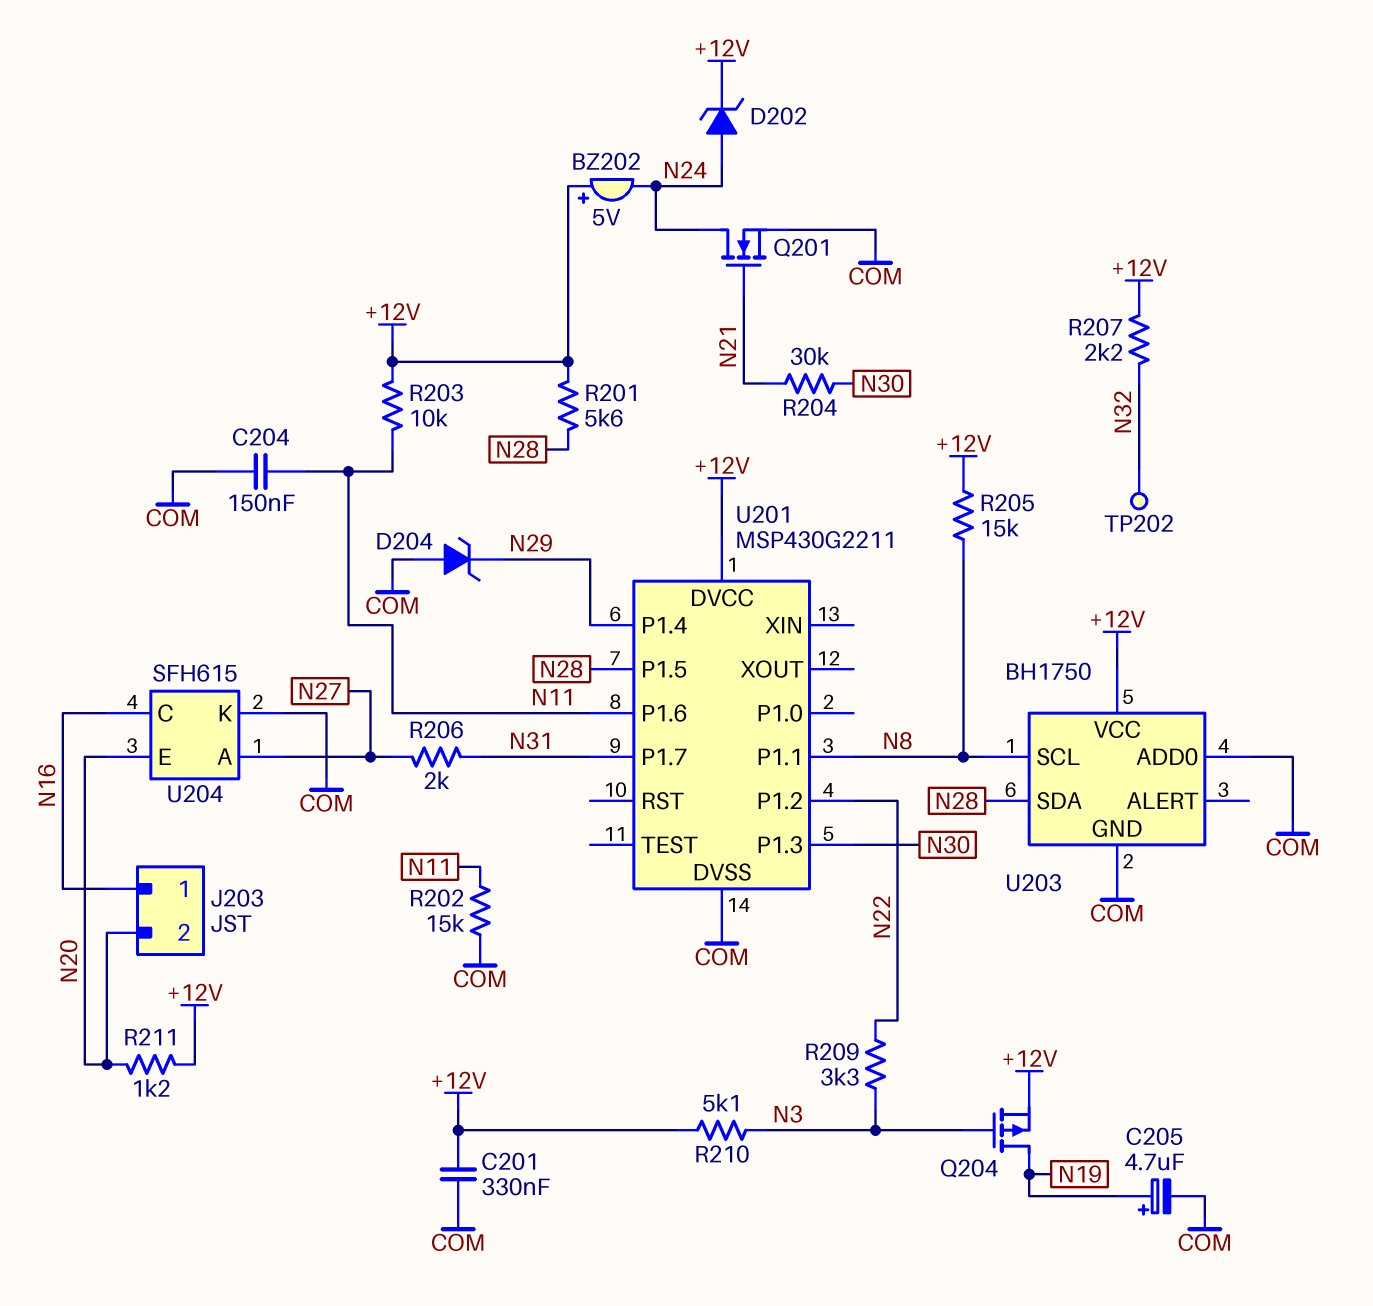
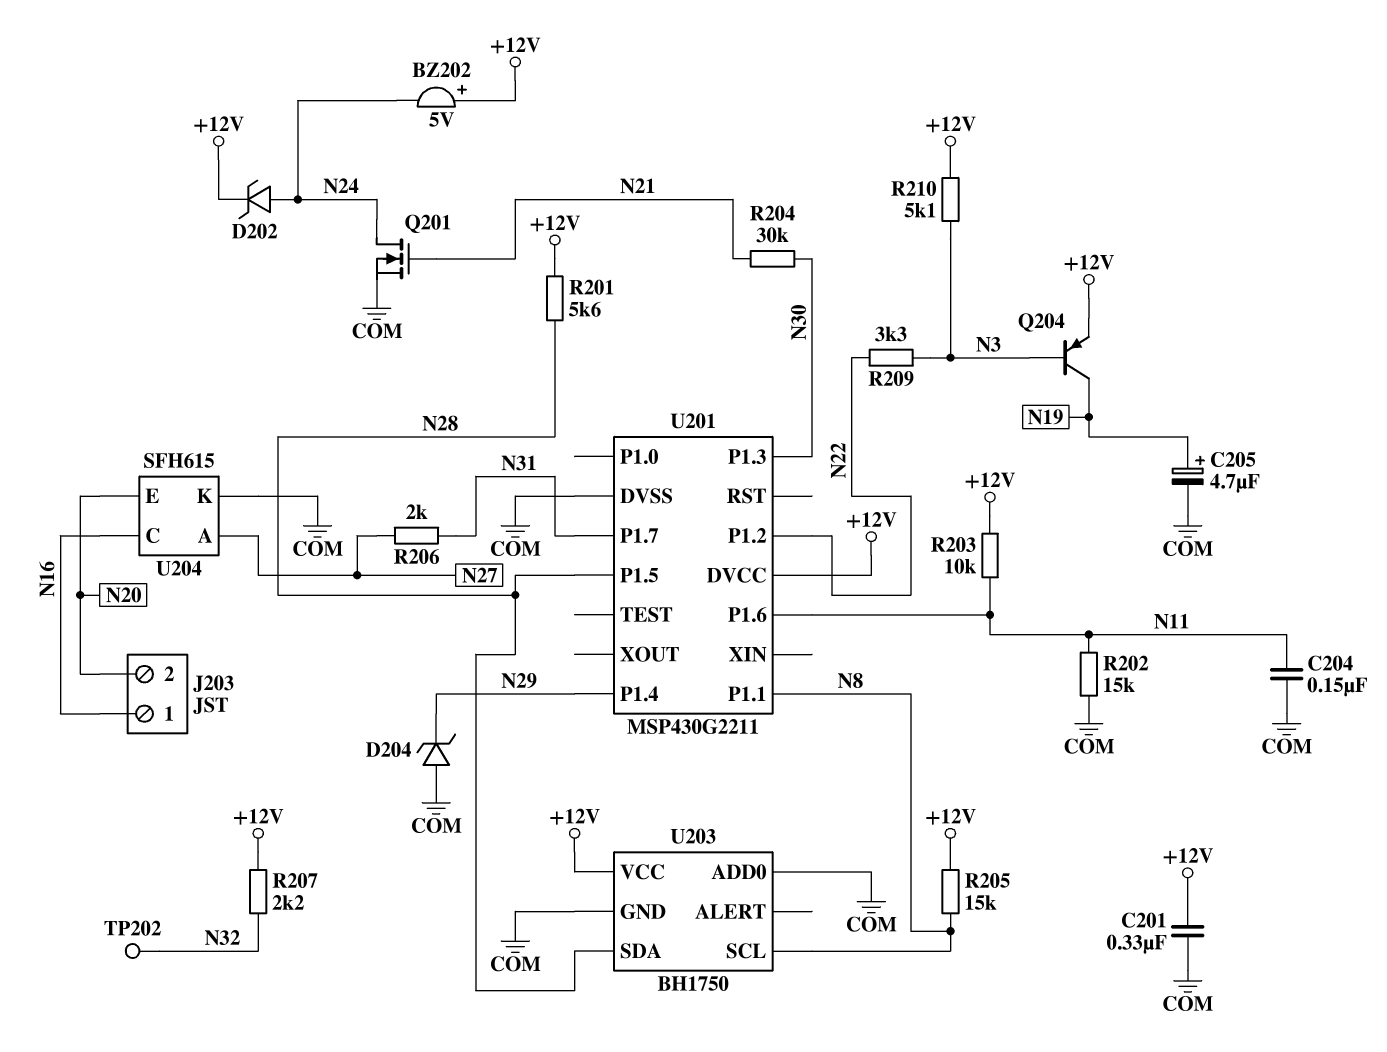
Q204: PMOS (G N3, D N19, S +12V) -> PNP (B N3, C N19, E +12V)
R211: 1.2k (+12V, N20) -> none

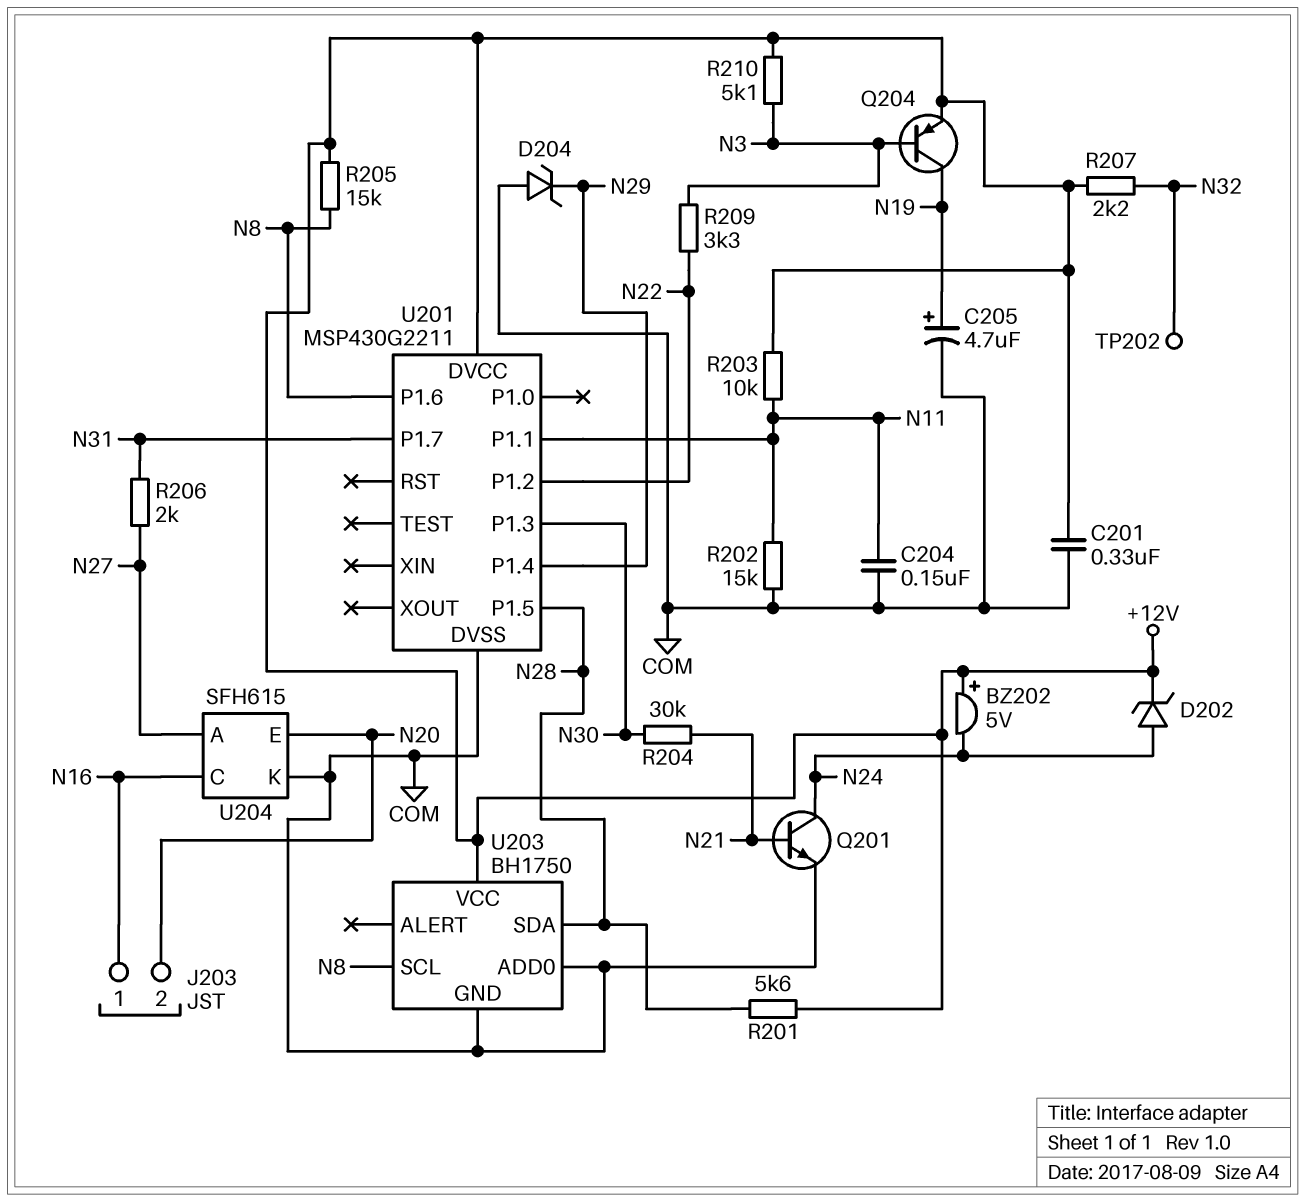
Q201: NMOS (G N21, D N24, S COM) -> NPN (B N21, C N24, E COM)
U201 pin P1.1: N8 -> N11
U201 pin P1.6: N11 -> N8

